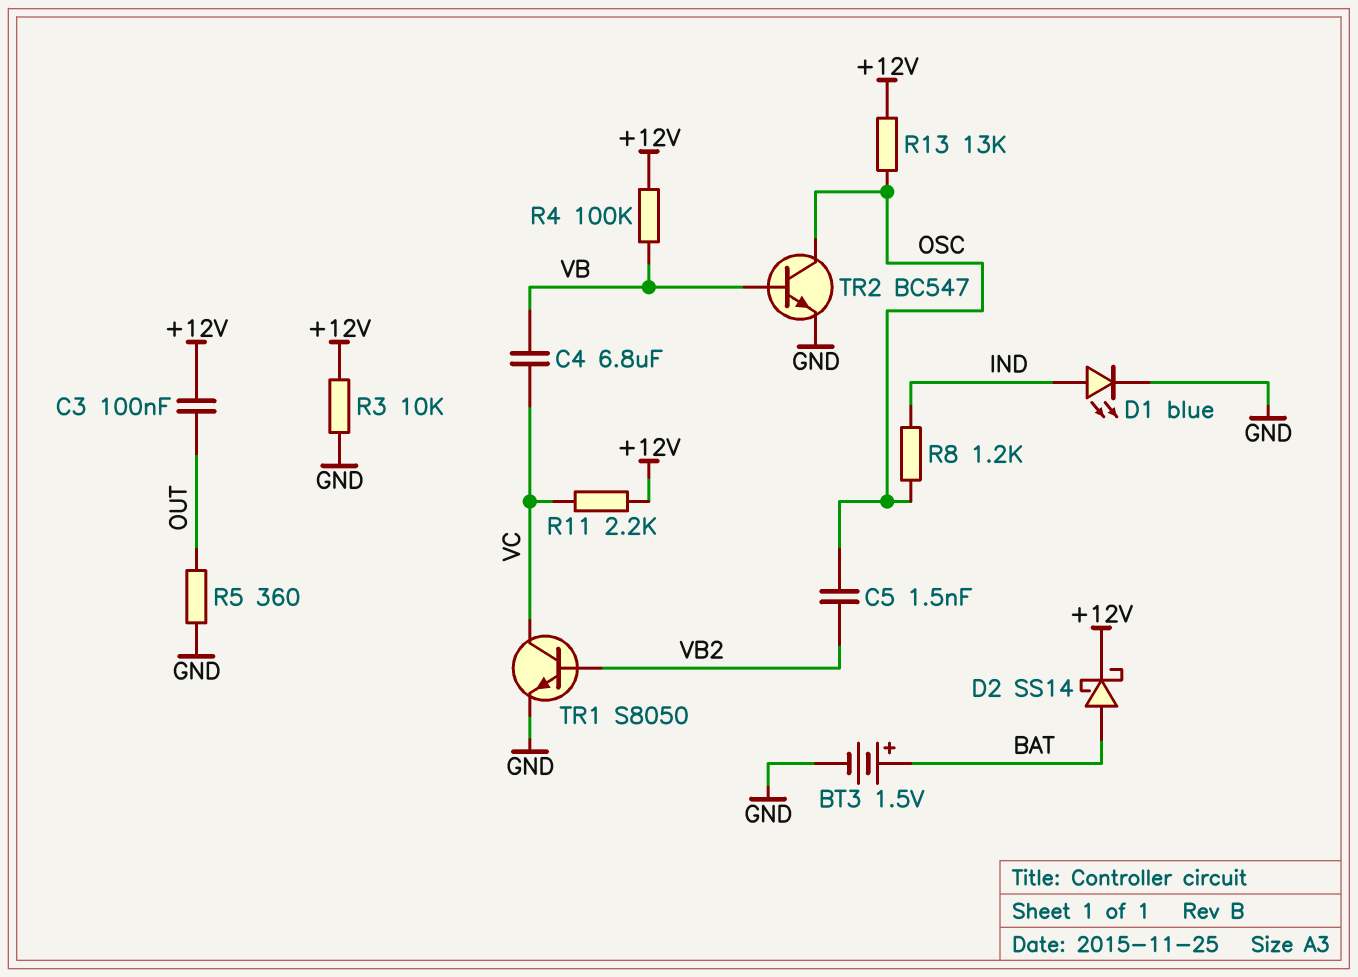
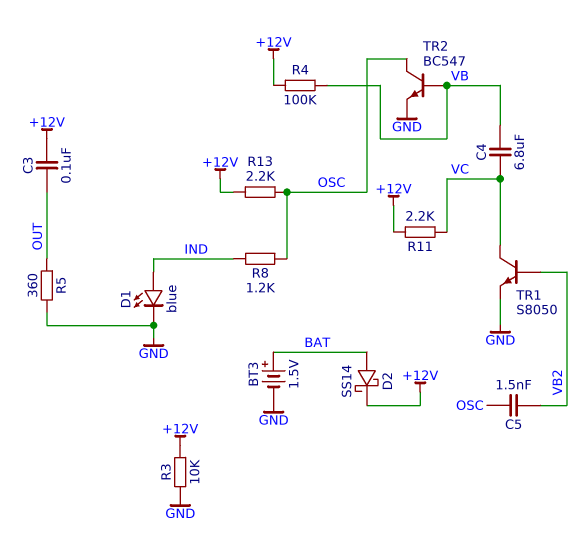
R13: 13k (+12V, OSC) -> 2.2k (+12V, OSC)

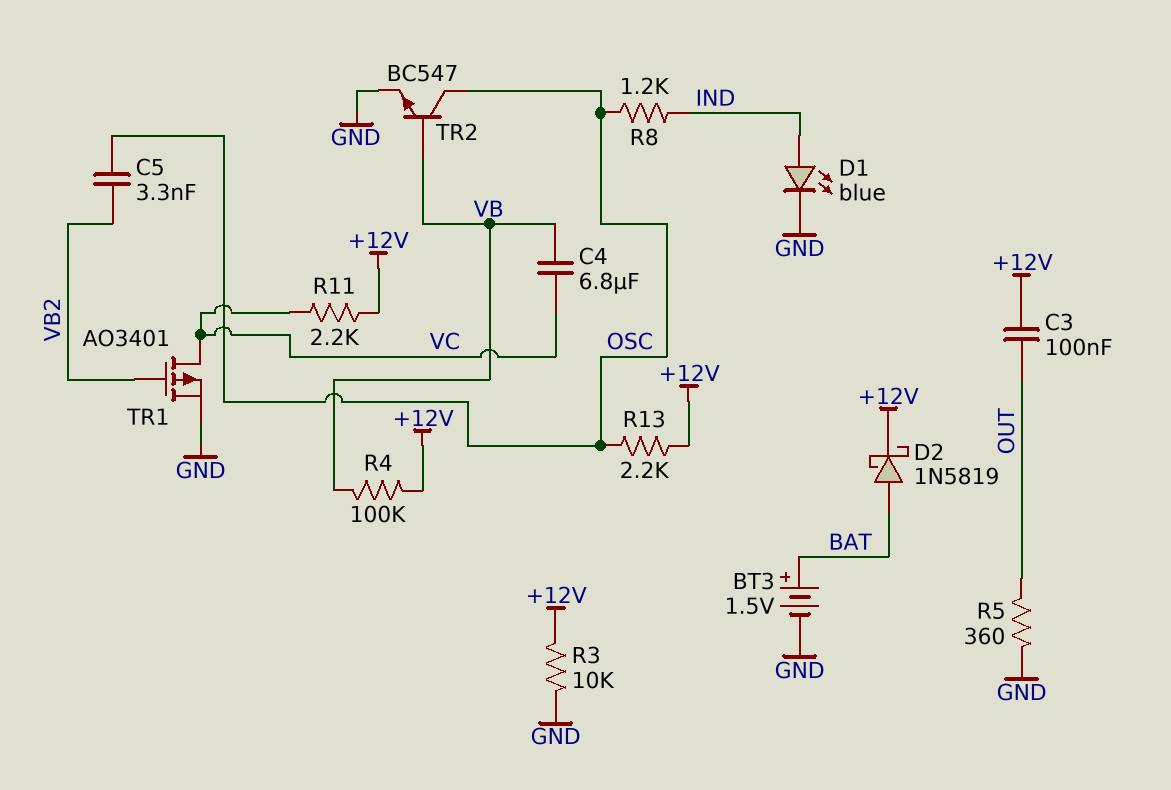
C5: 1.5nF (OSC, VB2) -> 3.3nF (OSC, VB2)
D2: schottky SS14 (A BAT, K +12V) -> schottky 1N5819 (A BAT, K +12V)
TR1: NPN S8050 (B VB2, C VC, E GND) -> PMOS AO3401 (G VB2, D VC, S GND)

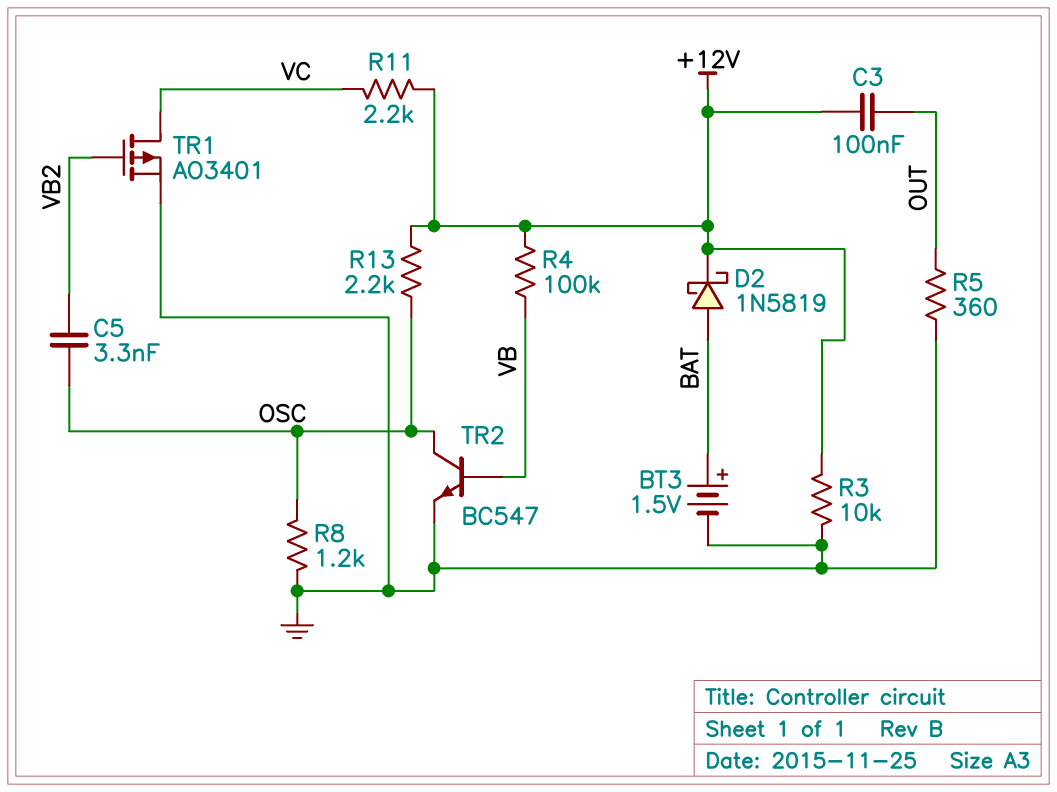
C4: 6.8uF (VB, VC) -> none
D1: LED blue (A IND, K GND) -> none
R8: 1.2k (IND, OSC) -> 1.2k (GND, OSC)

